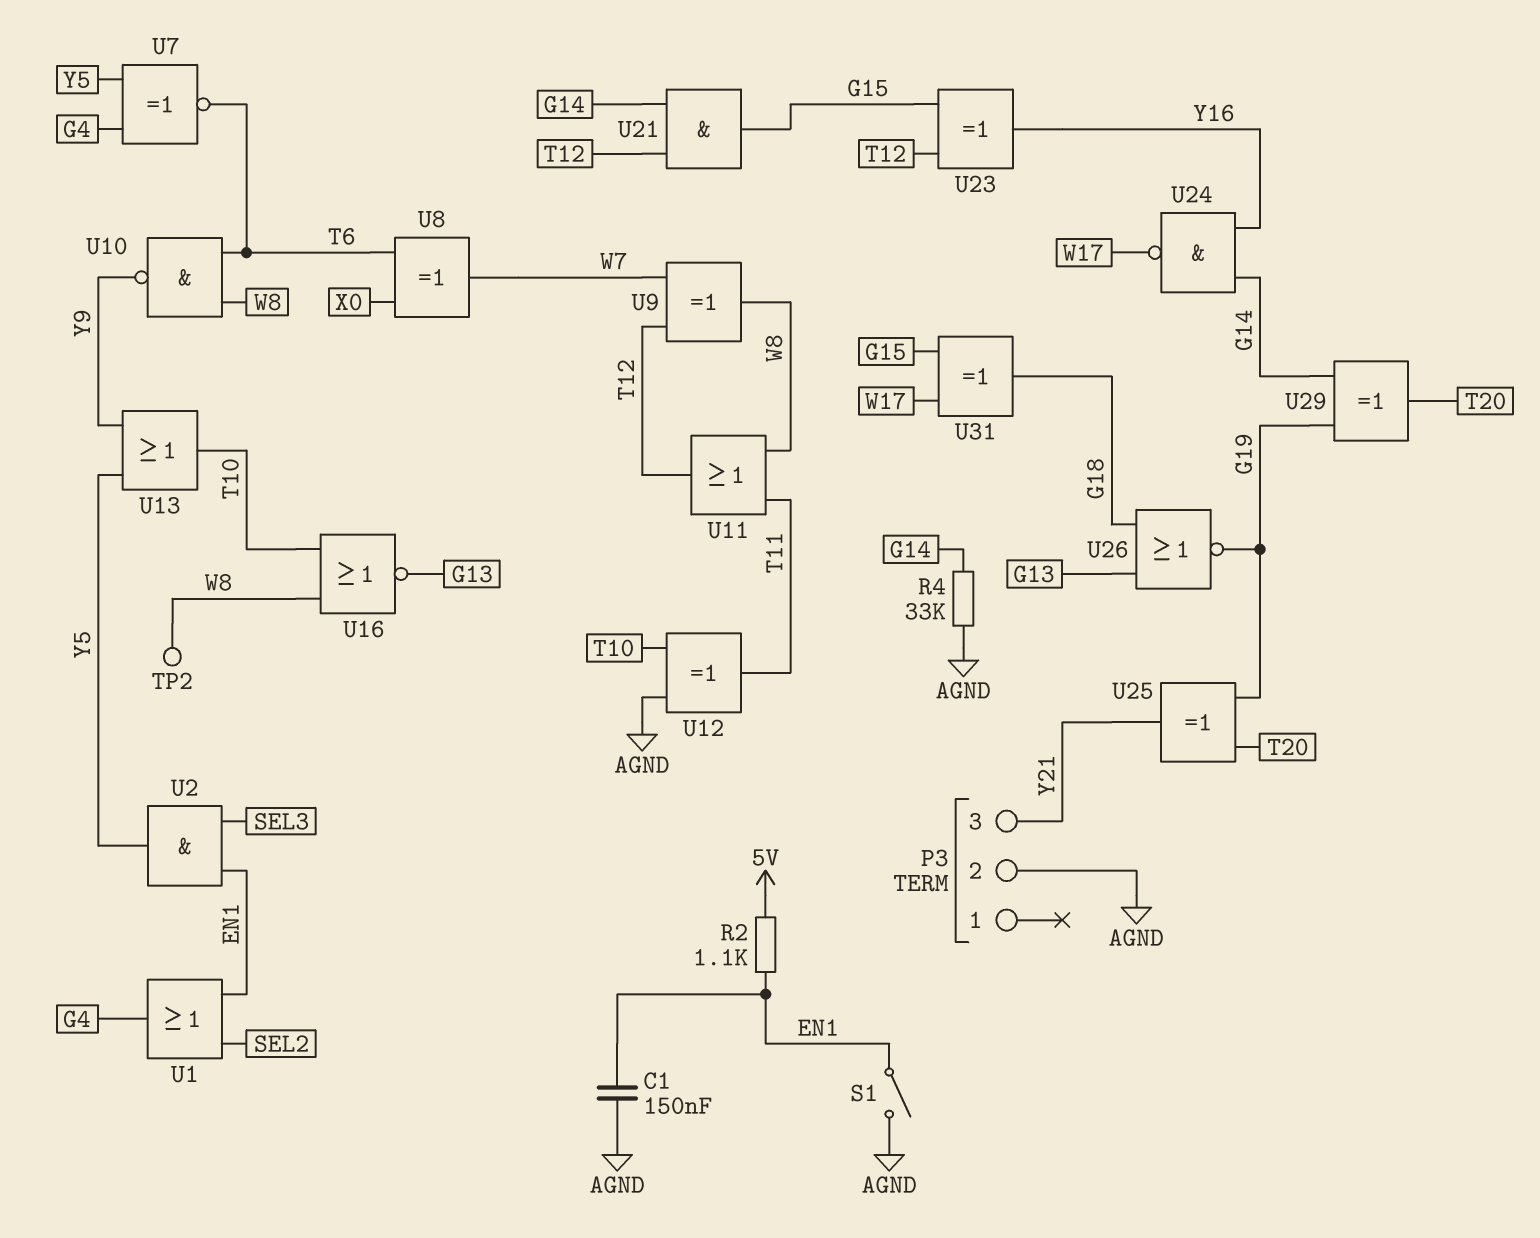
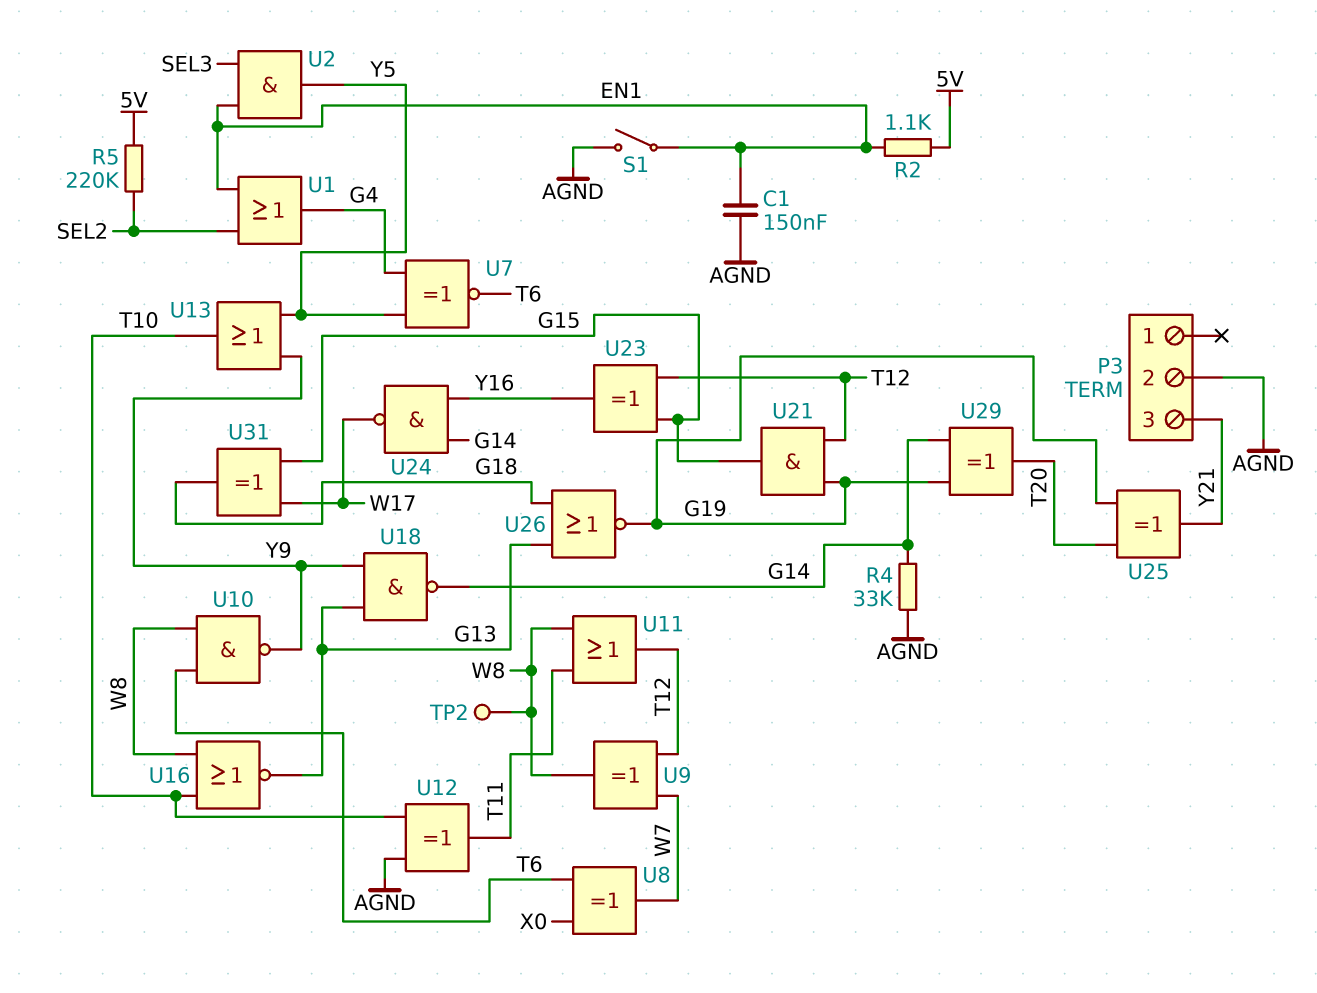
R5: none -> 220k (5V, SEL2)
U18: none -> NAND (in G13, in Y9, out G14)
U21: AND (in G14, in T12, out G15) -> AND (in G19, in T12, out G15)

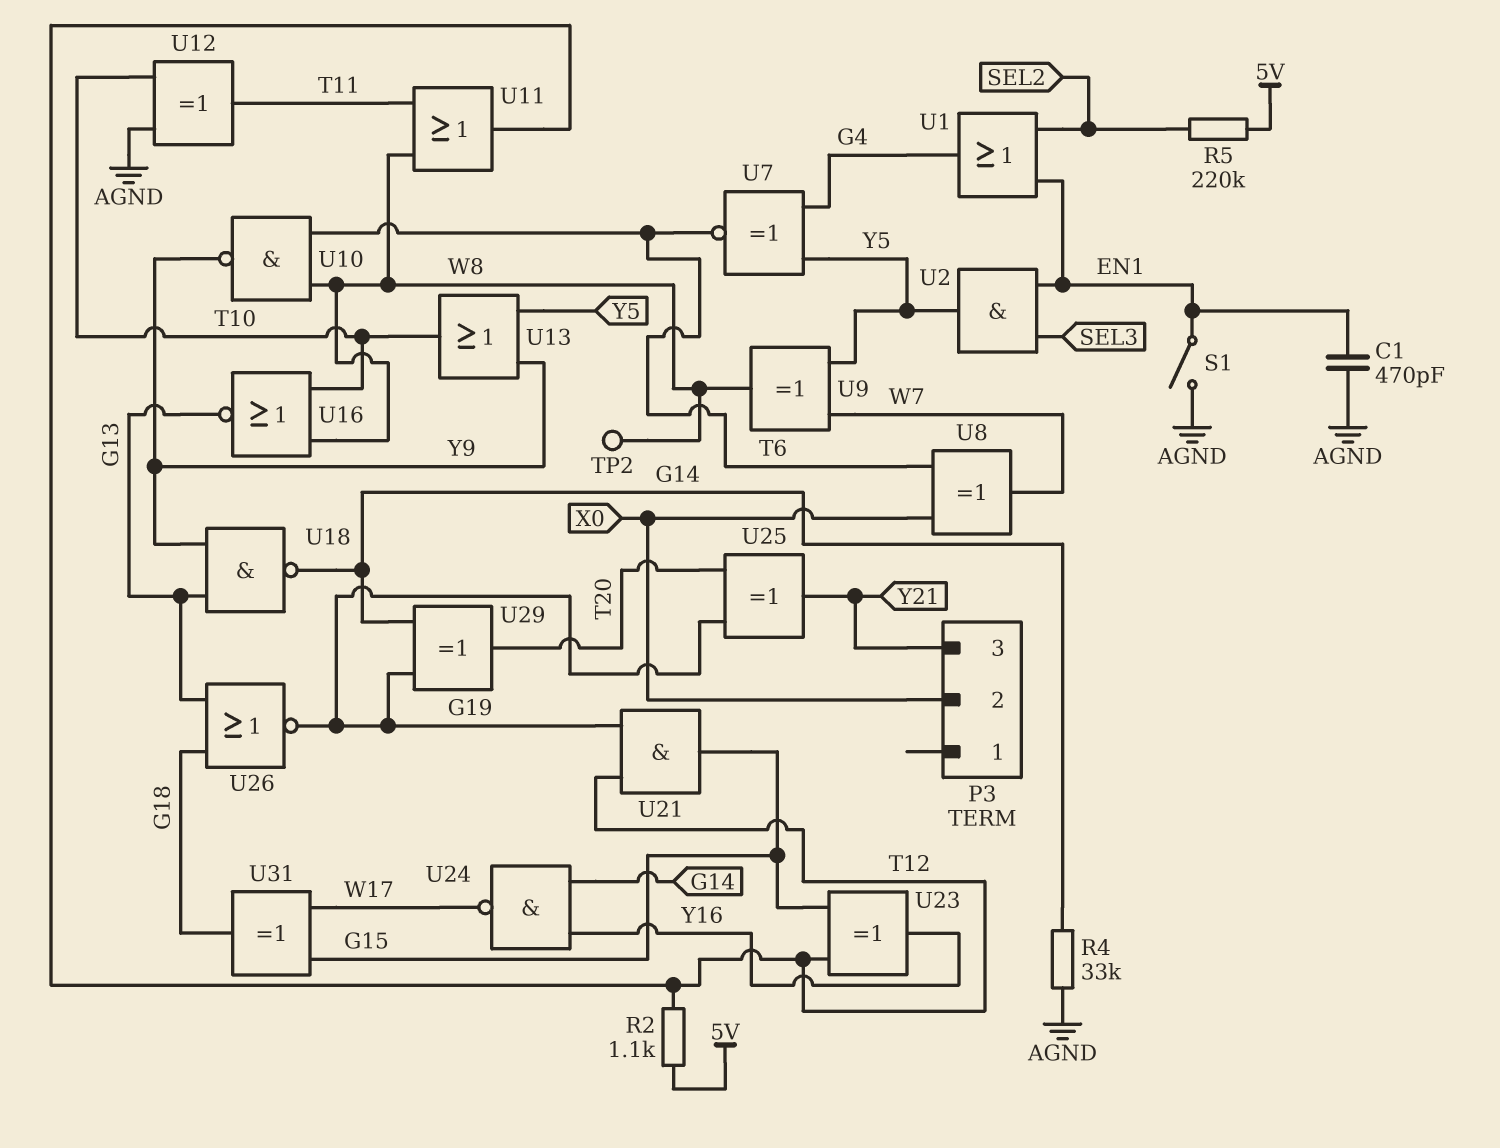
C1: 150nF (AGND, EN1) -> 470pF (AGND, EN1)
P3 pin 2: AGND -> X0
R2: 1.1k (5V, EN1) -> 1.1k (5V, T12)
U9: XOR (in T12, in W7, out W8) -> XOR (in W7, in Y5, out W8)

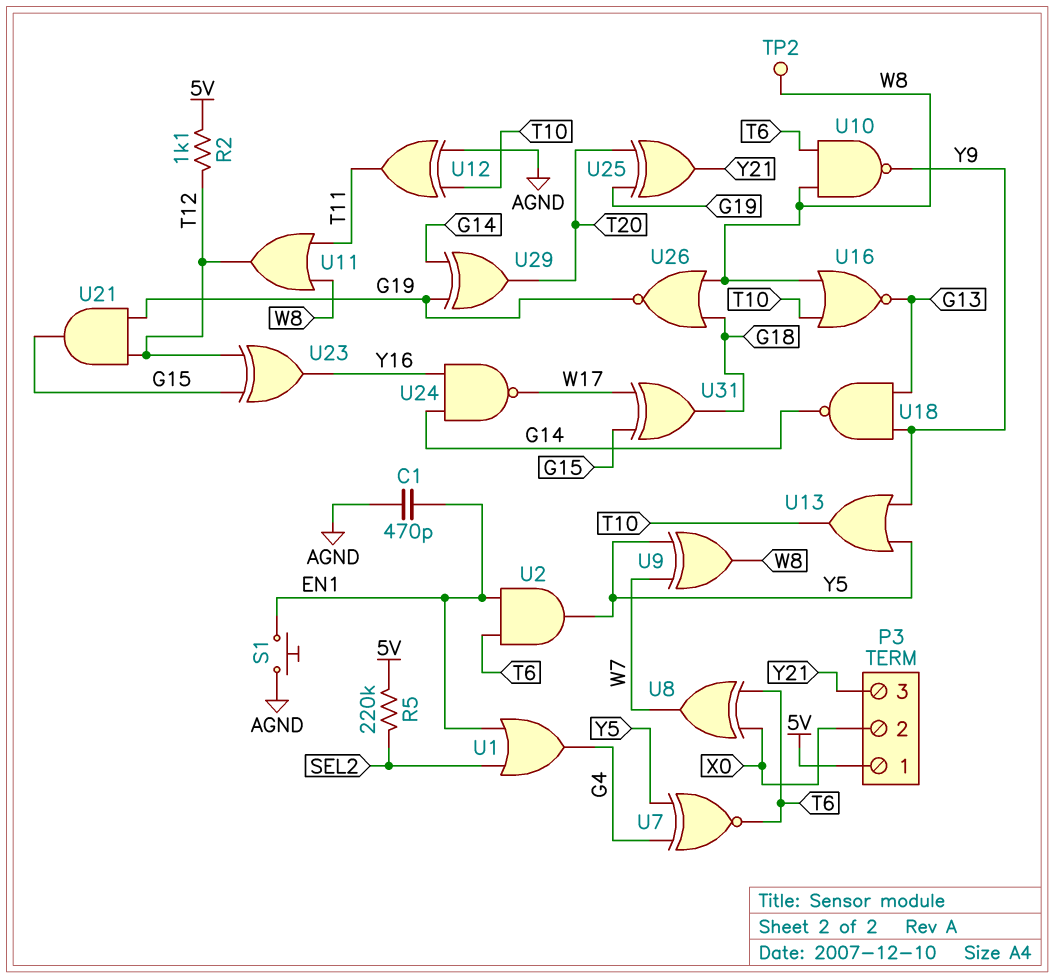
P3 pin 1: none -> 5V
R4: 33k (AGND, G14) -> none
S1: switch (AGND, EN1) -> button (AGND, EN1)
U2: AND (in EN1, in SEL3, out Y5) -> AND (in EN1, in T6, out Y5)
U26: NOR (in G13, in G18, out G19) -> NOR (in G18, in W8, out G19)

